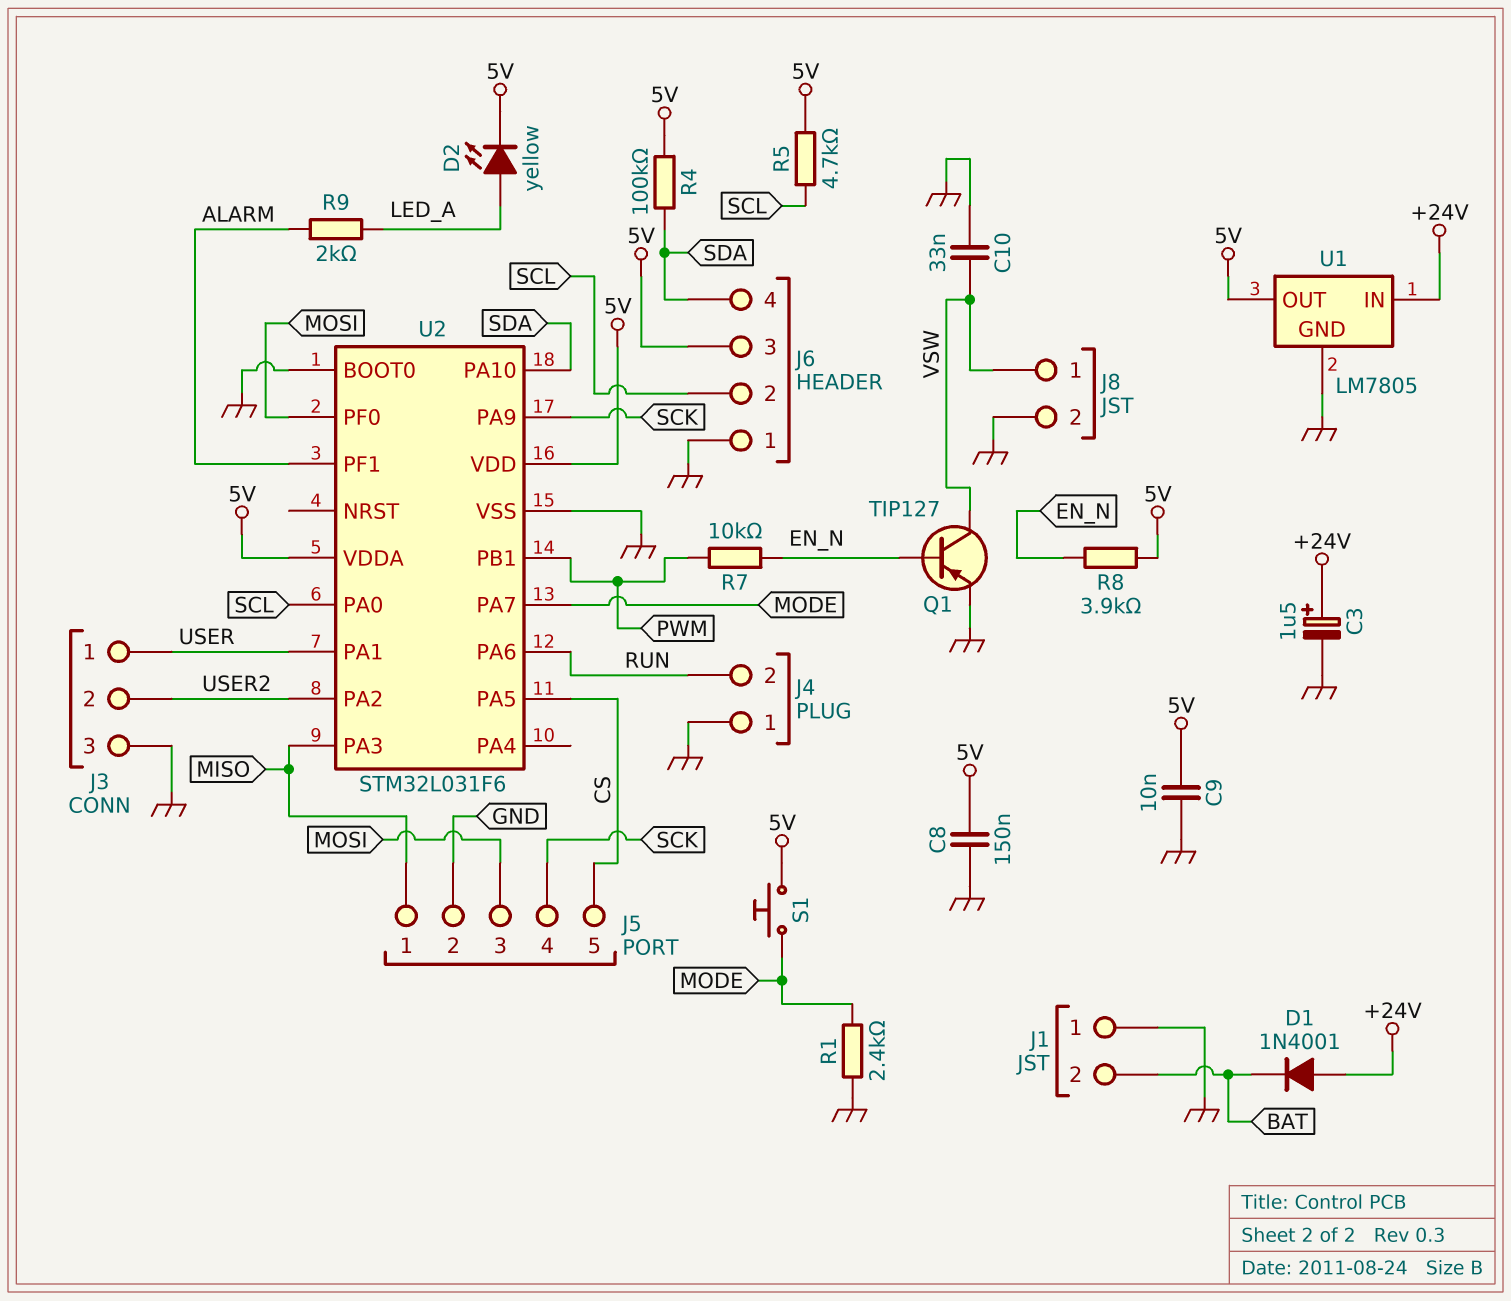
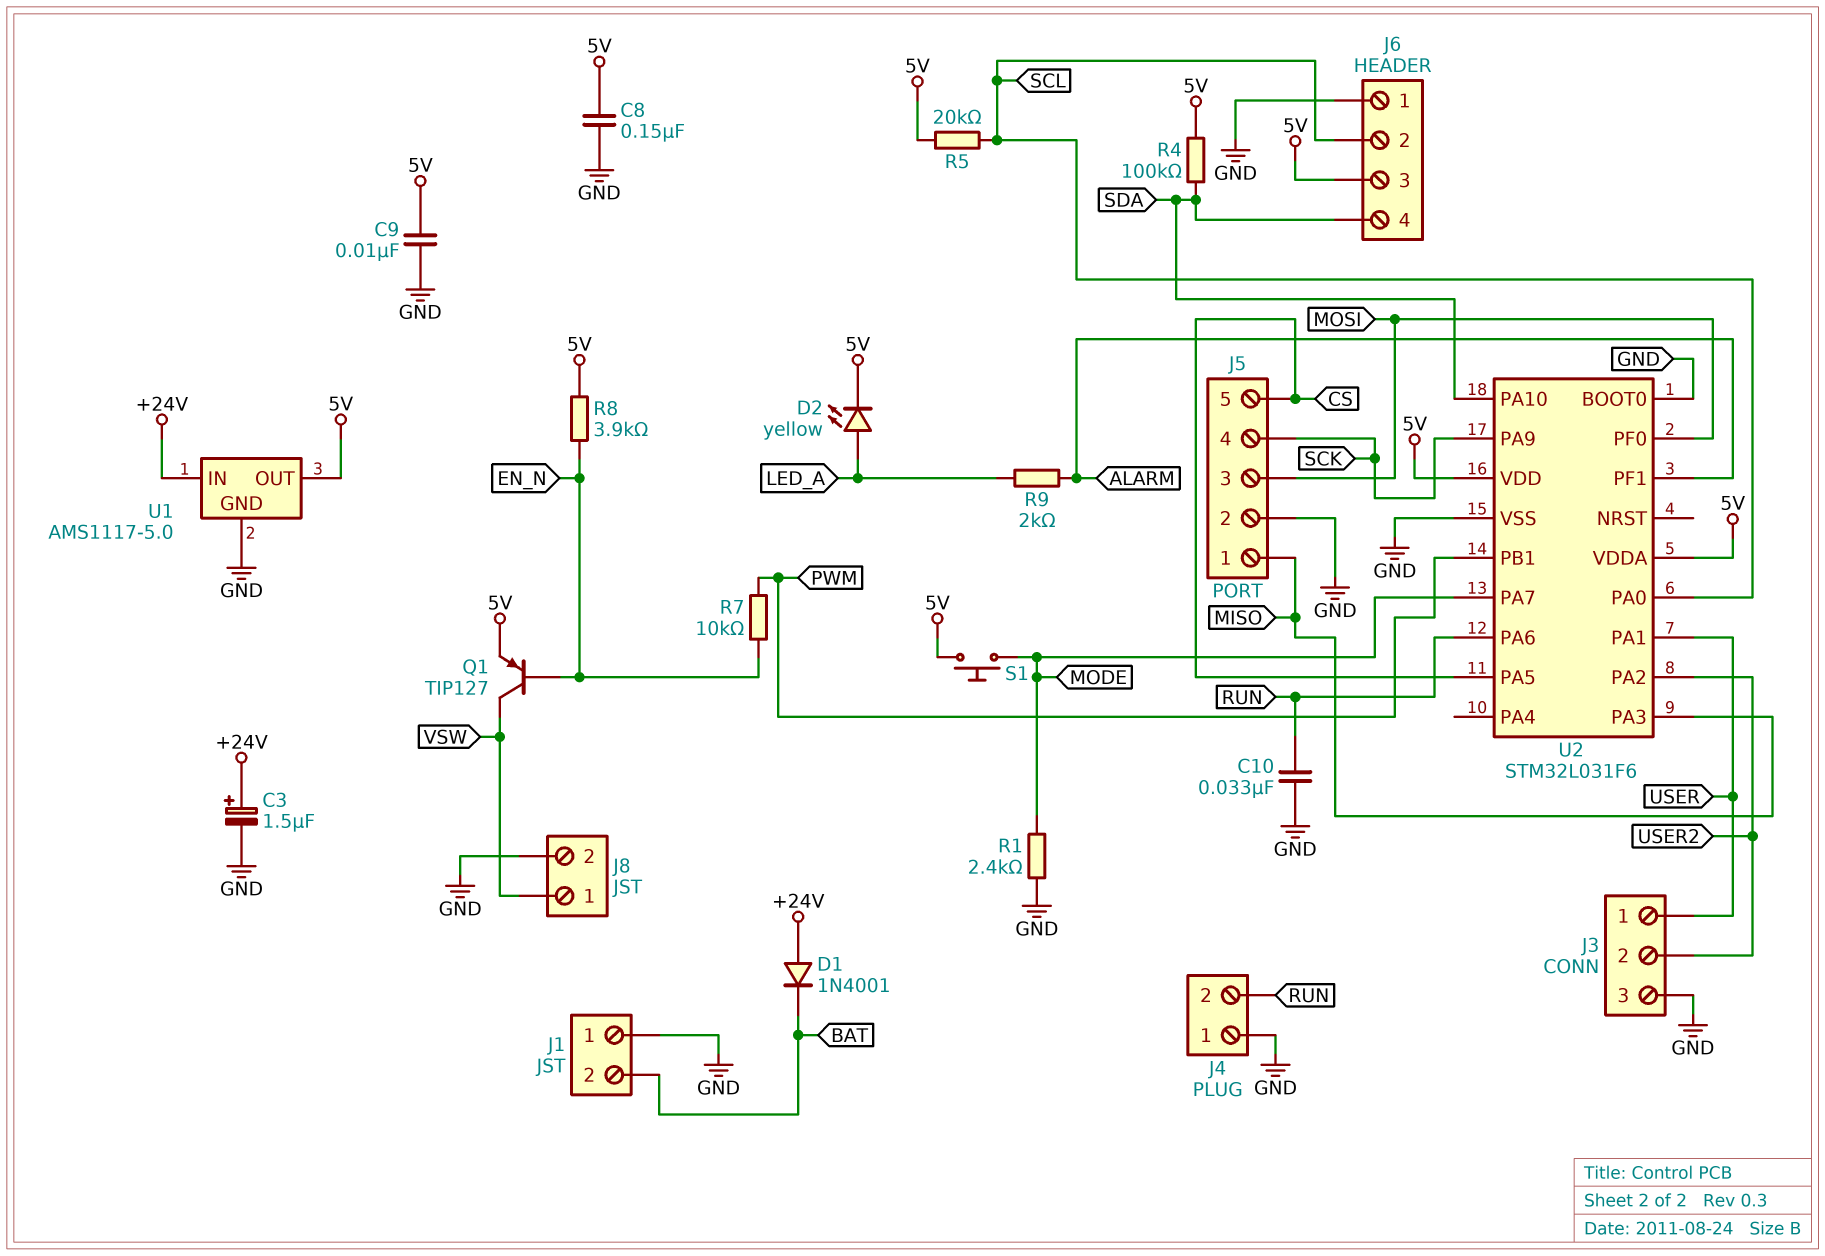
C10: 33nF (GND, VSW) -> 33nF (GND, RUN)
Q1: PNP TIP127 (B EN_N, C VSW, E GND) -> PNP TIP127 (B EN_N, C VSW, E 5V)
R5: 4.7k (5V, SCL) -> 20k (5V, SCL)
U1: LM7805 -> AMS1117-5.0

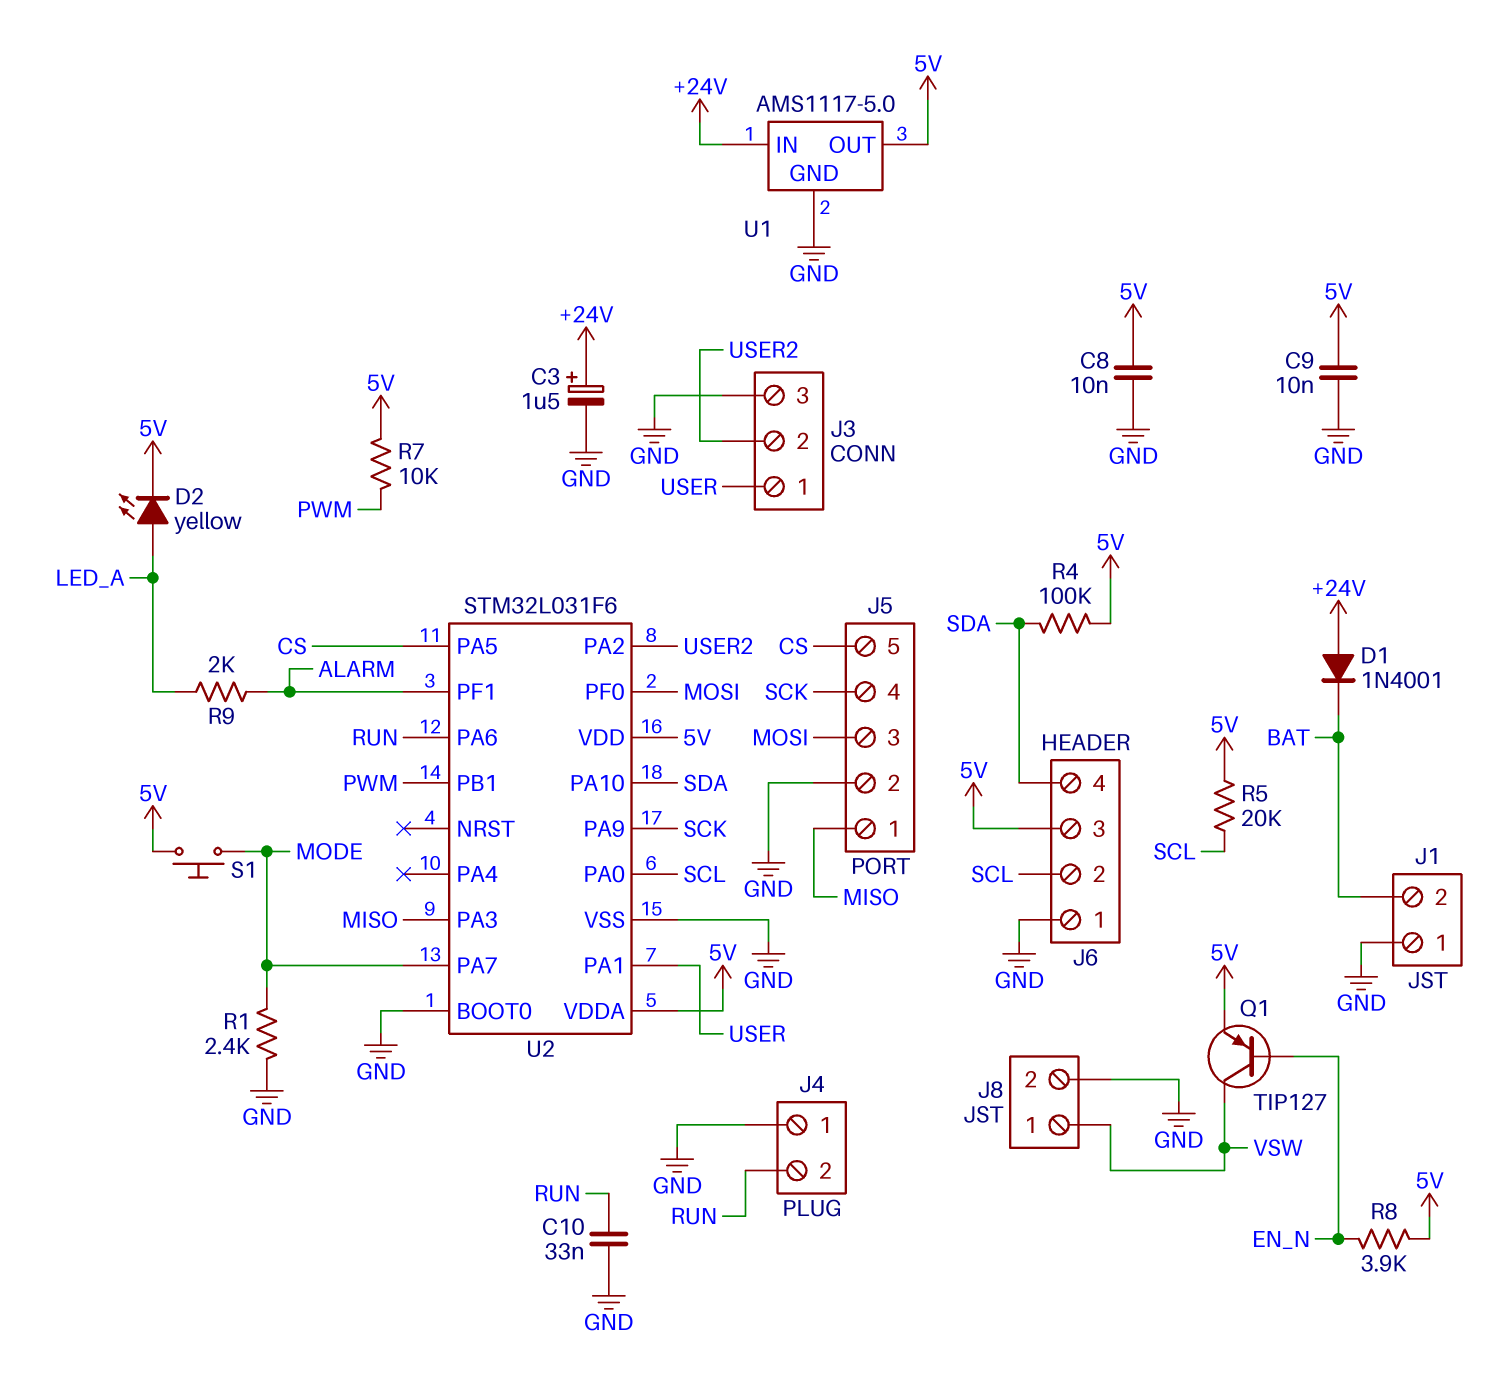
C8: 150nF (5V, GND) -> 10nF (5V, GND)
R7: 10k (EN_N, PWM) -> 10k (5V, PWM)

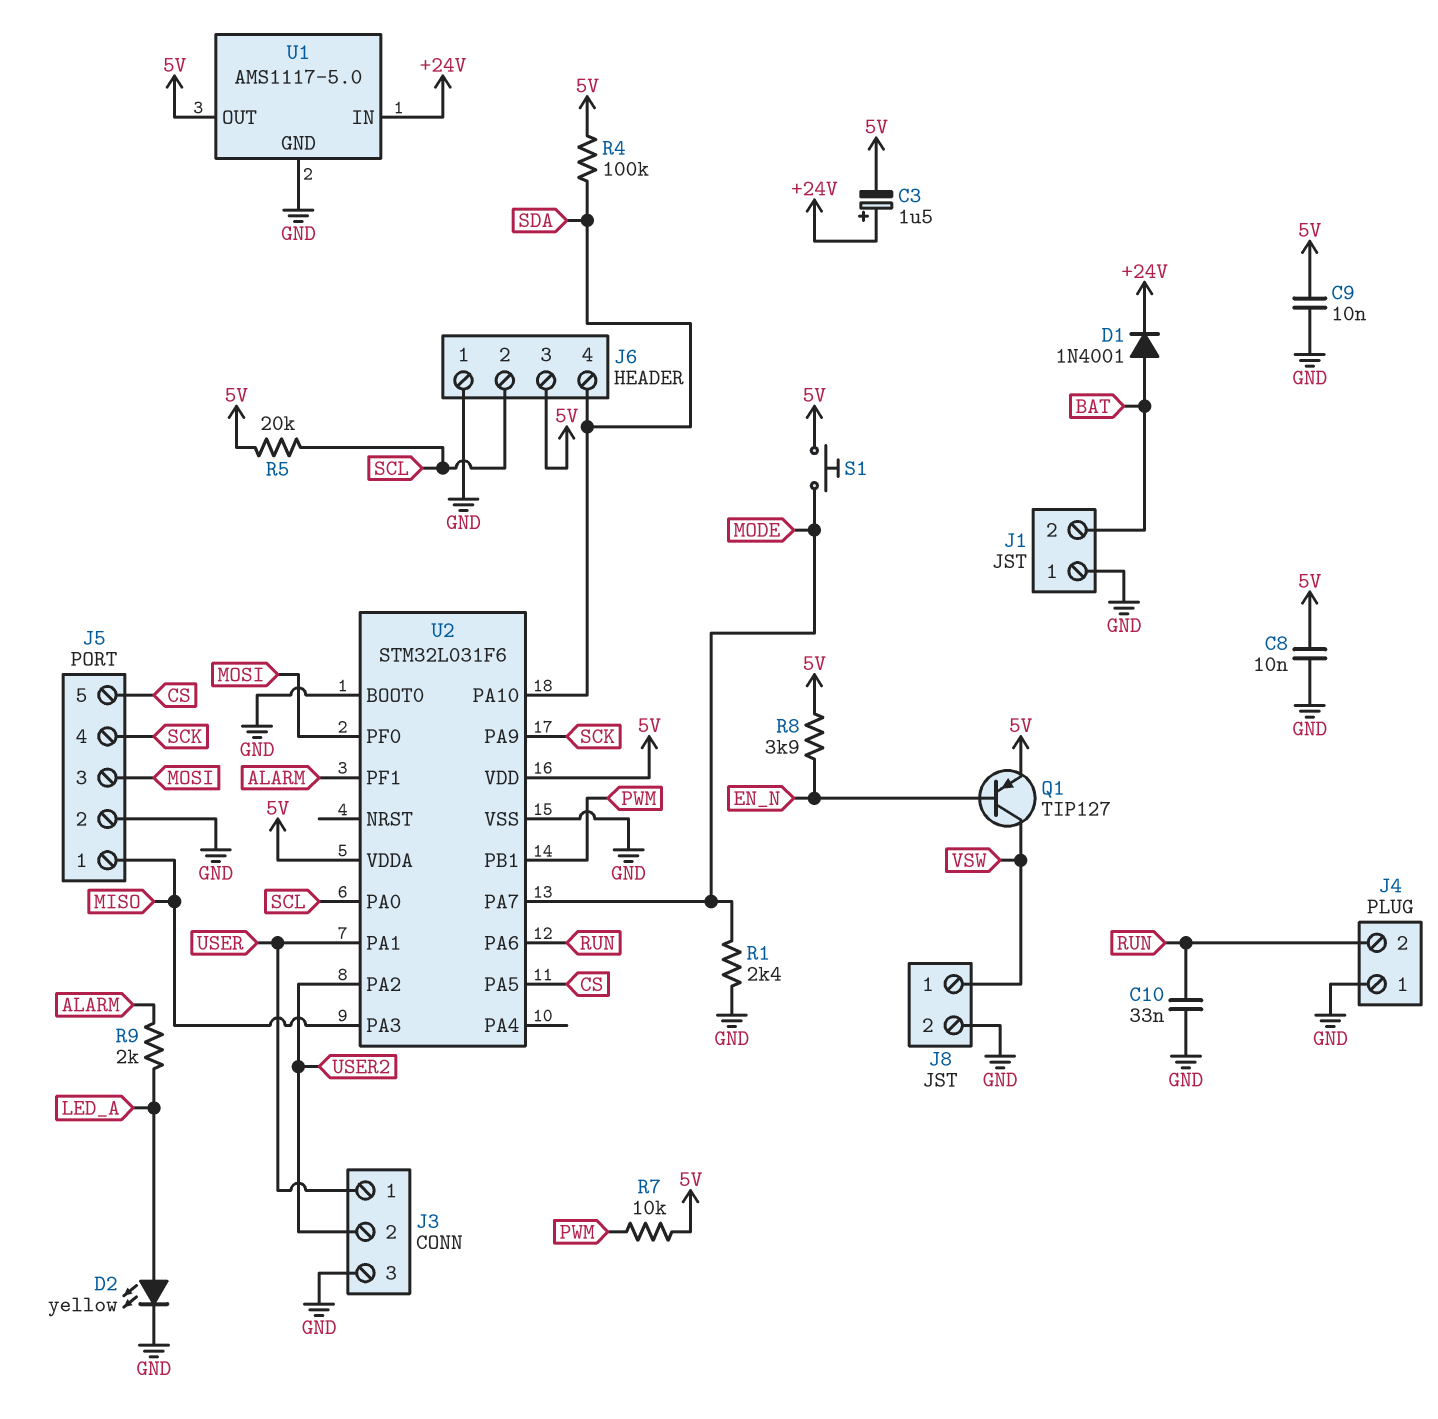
C3: 1.5uF (plus +24V, minus GND) -> 1.5uF (plus +24V, minus 5V)
D1: diode 1N4001 (A +24V, K BAT) -> diode 1N4001 (A BAT, K +24V)
D2: LED yellow (A LED_A, K 5V) -> LED yellow (A LED_A, K GND)

